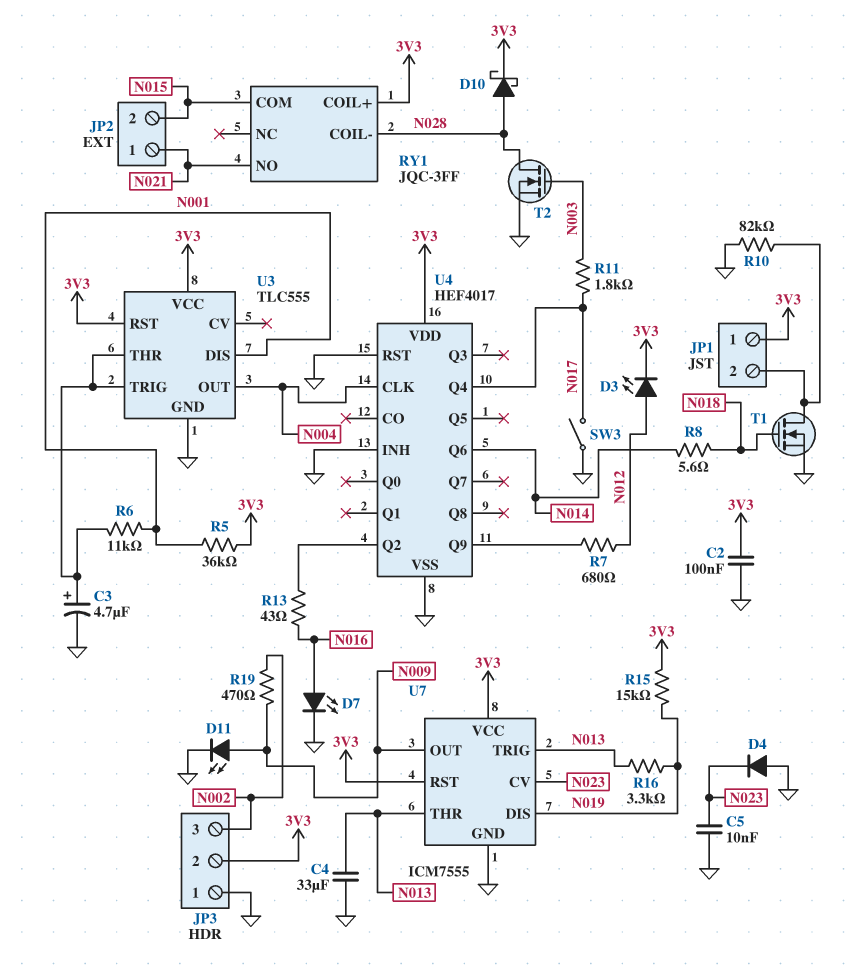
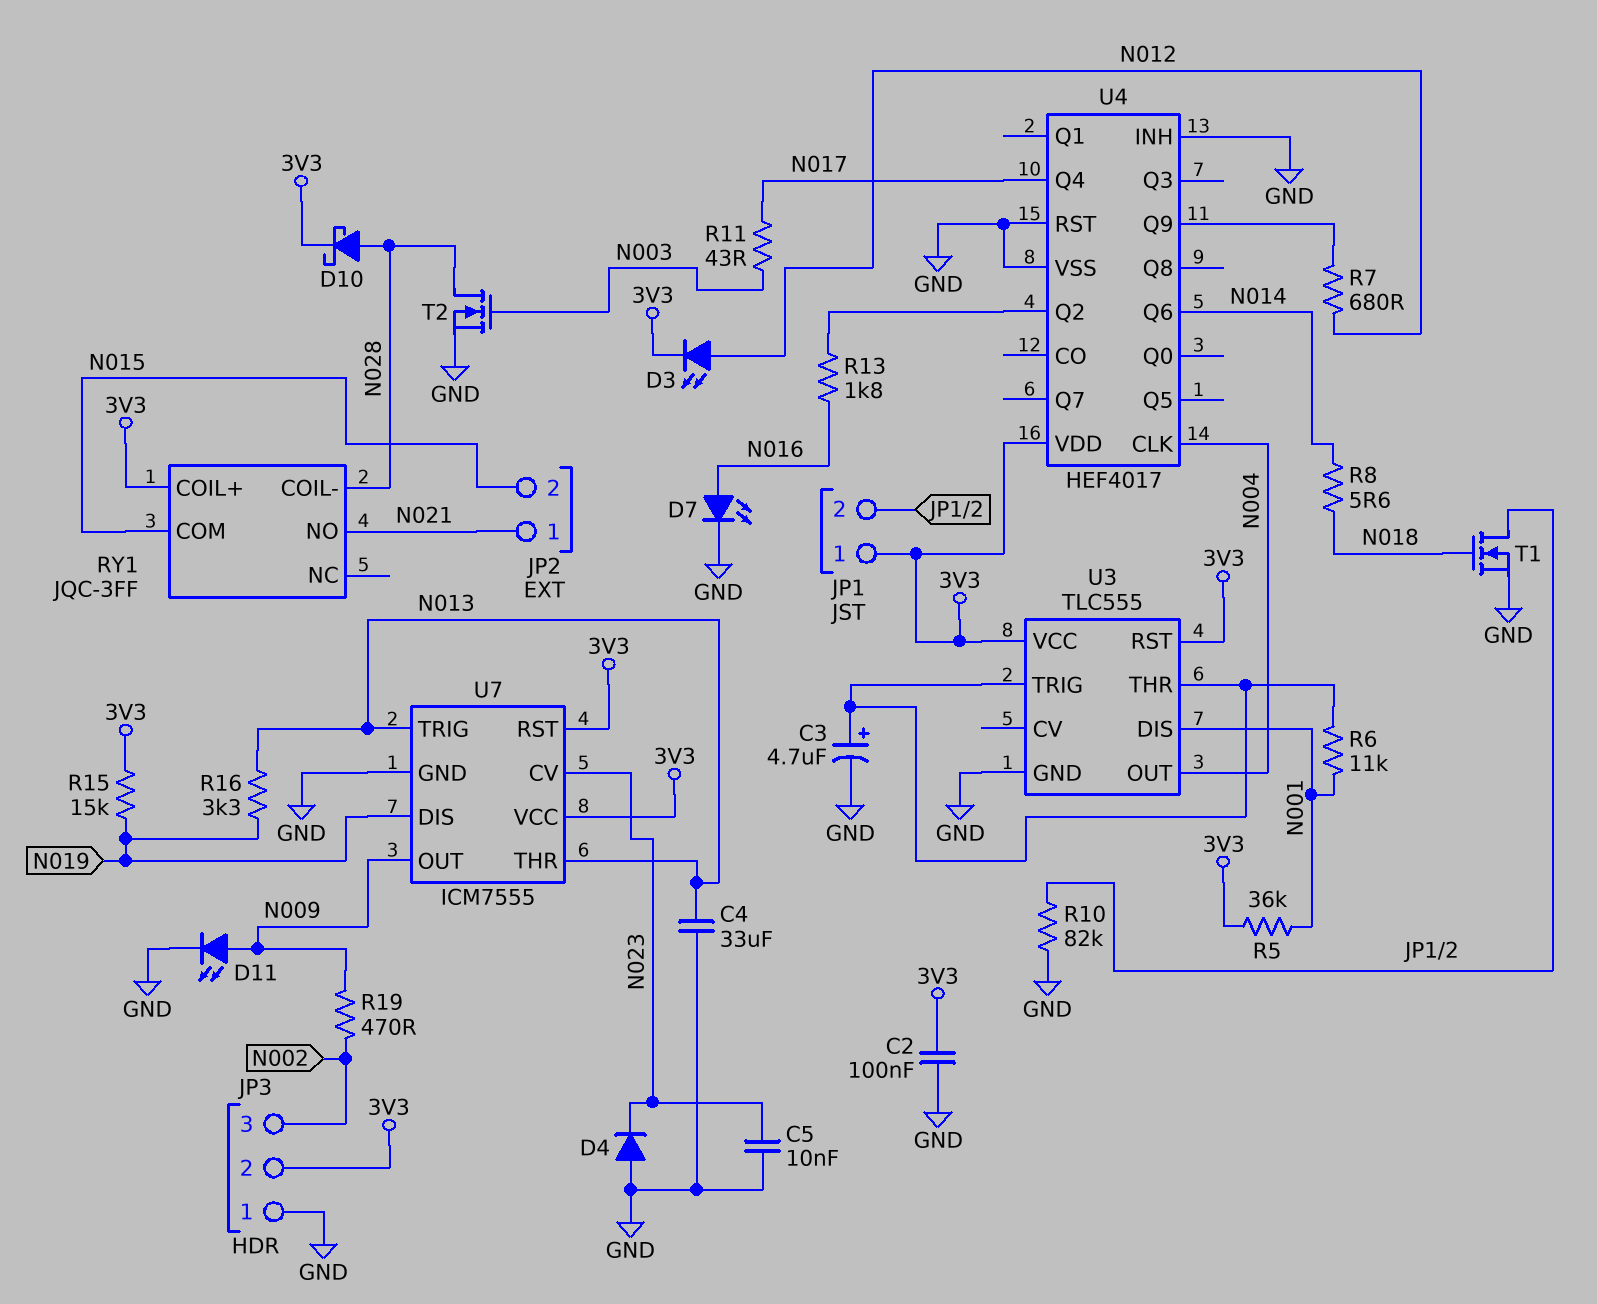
R11: 1.8k (N003, N017) -> 43 (N003, N017)
R13: 43 (N016, U4/Q2) -> 1.8k (N016, U4/Q2)
SW3: switch (GND, N017) -> none

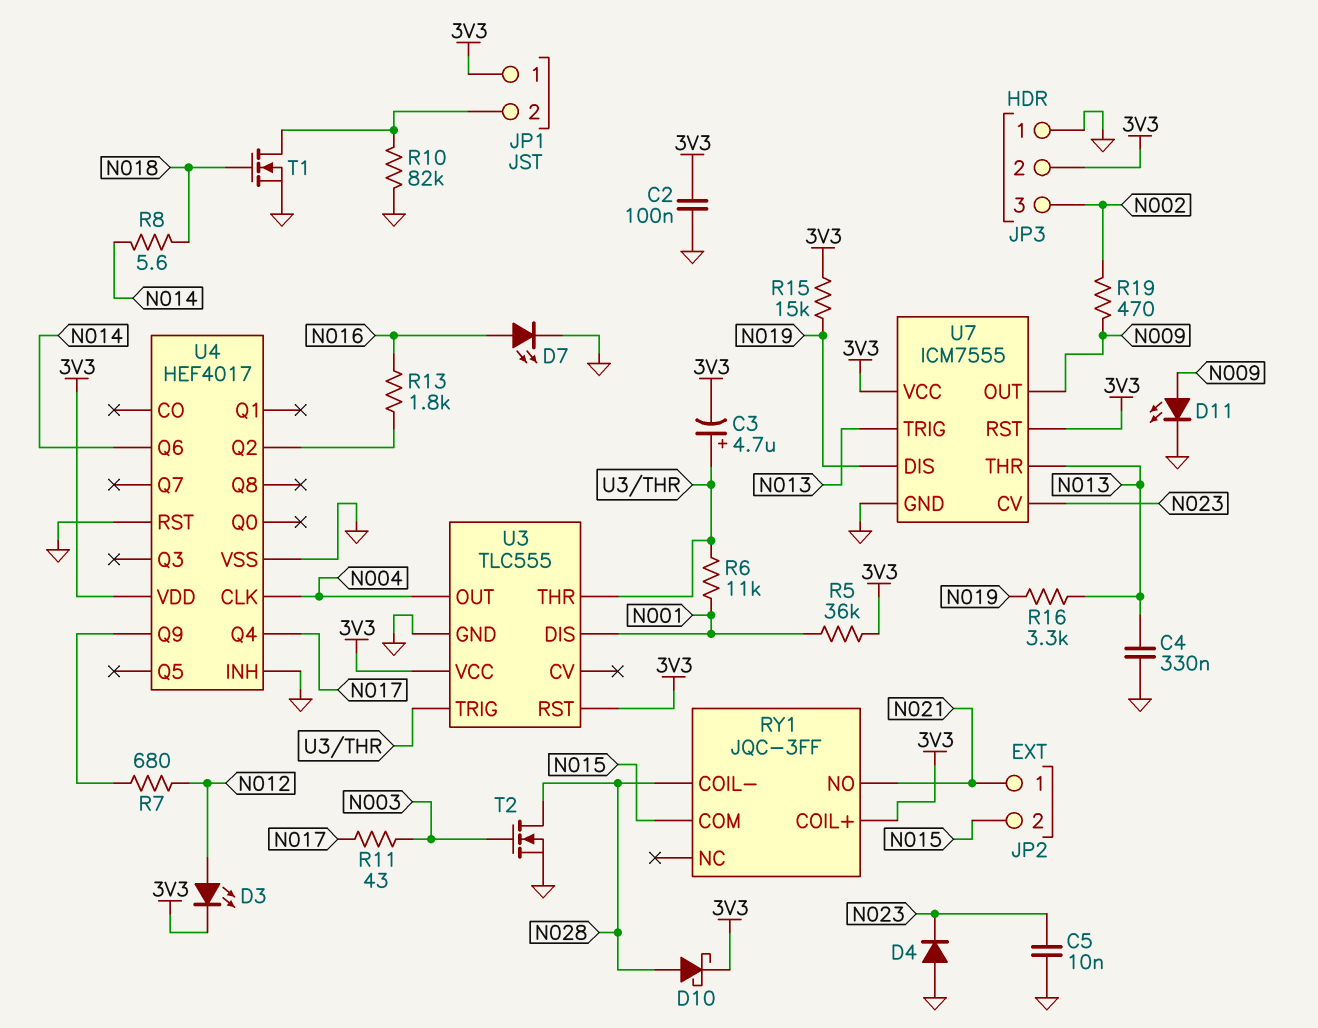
C3: 4.7uF (plus U3/THR, minus GND) -> 4.7uF (plus U3/THR, minus 3V3)
C4: 33uF (GND, N013) -> 330nF (GND, N013)

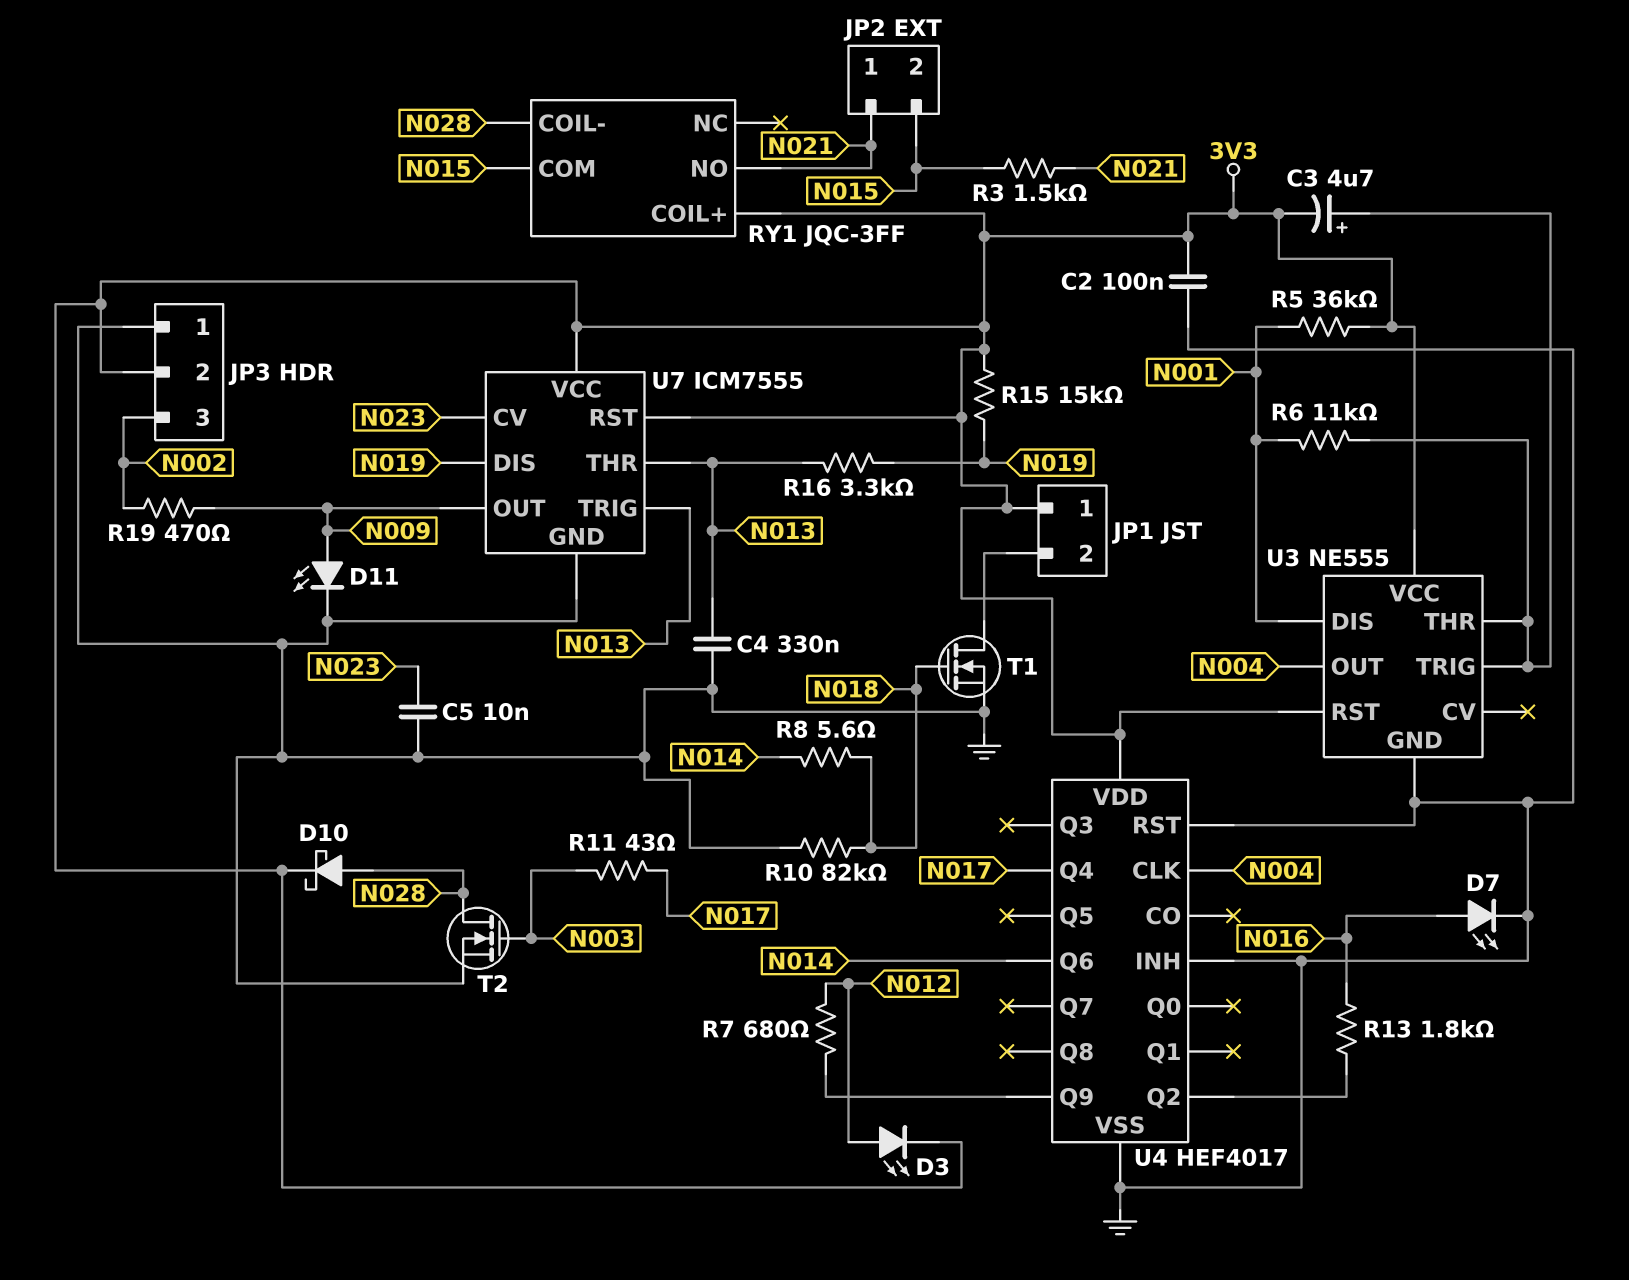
D4: diode (A GND, K N023) -> none
R3: none -> 1.5k (N015, N021)
R10: 82k (GND, JP1/2) -> 82k (GND, N018)
U3: TLC555 -> NE555

